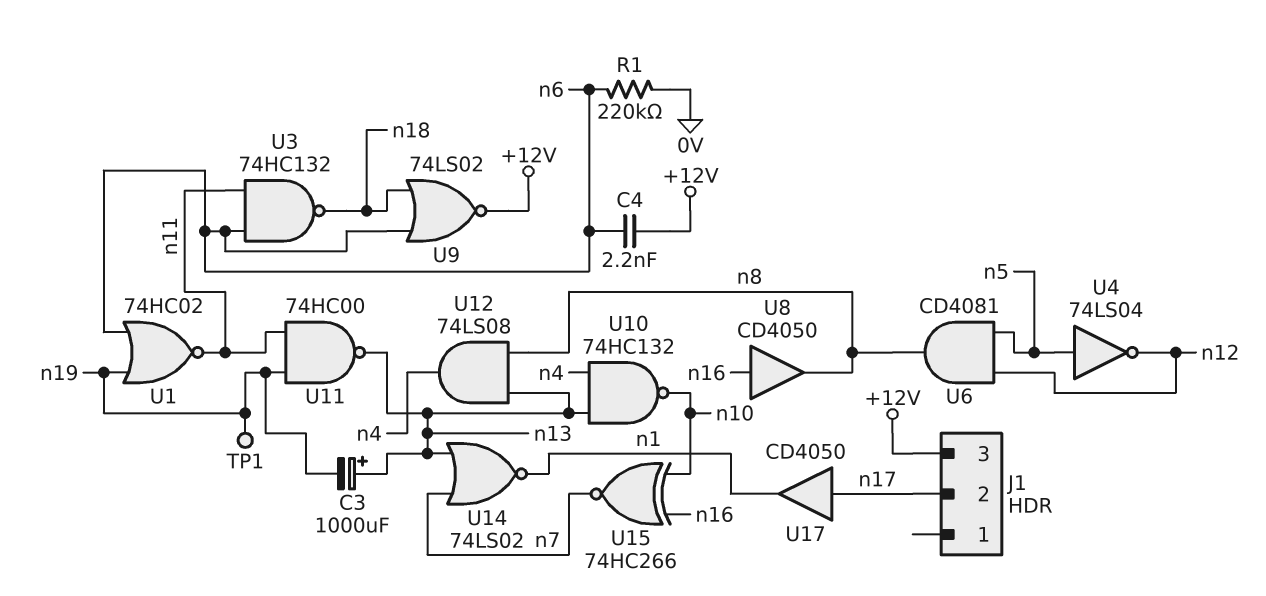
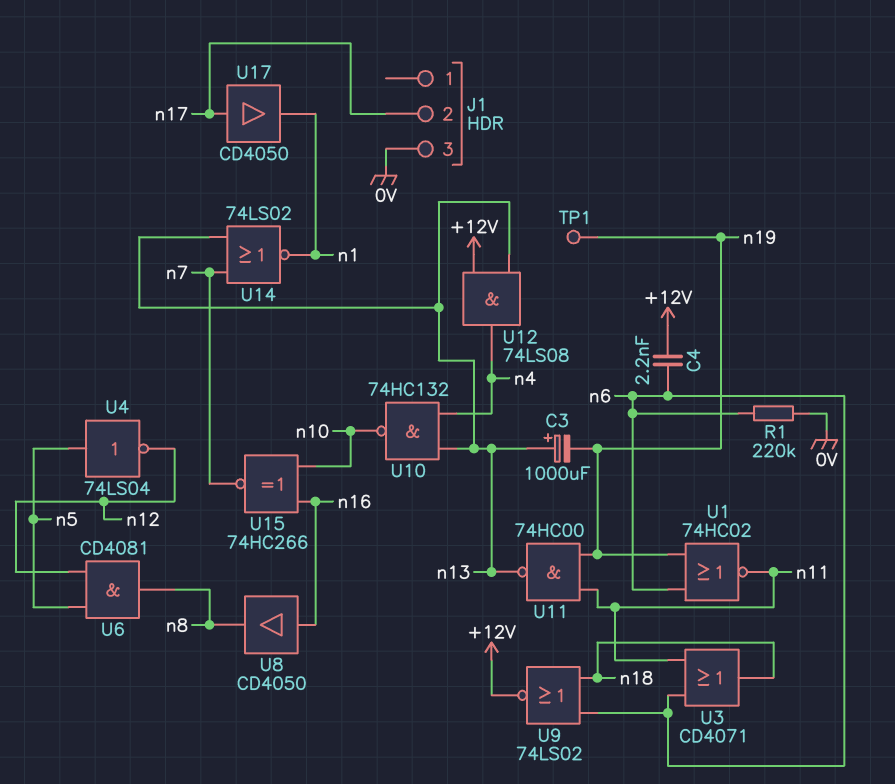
J1 pin 3: +12V -> 0V
U3: NAND 74HC132 (in n6, in n11, out n18) -> OR CD4071 (in n6, in n11, out n18)
U12: AND 74LS08 (in n8, in n13, out n4) -> AND 74LS08 (in +12V, in n13, out n4)

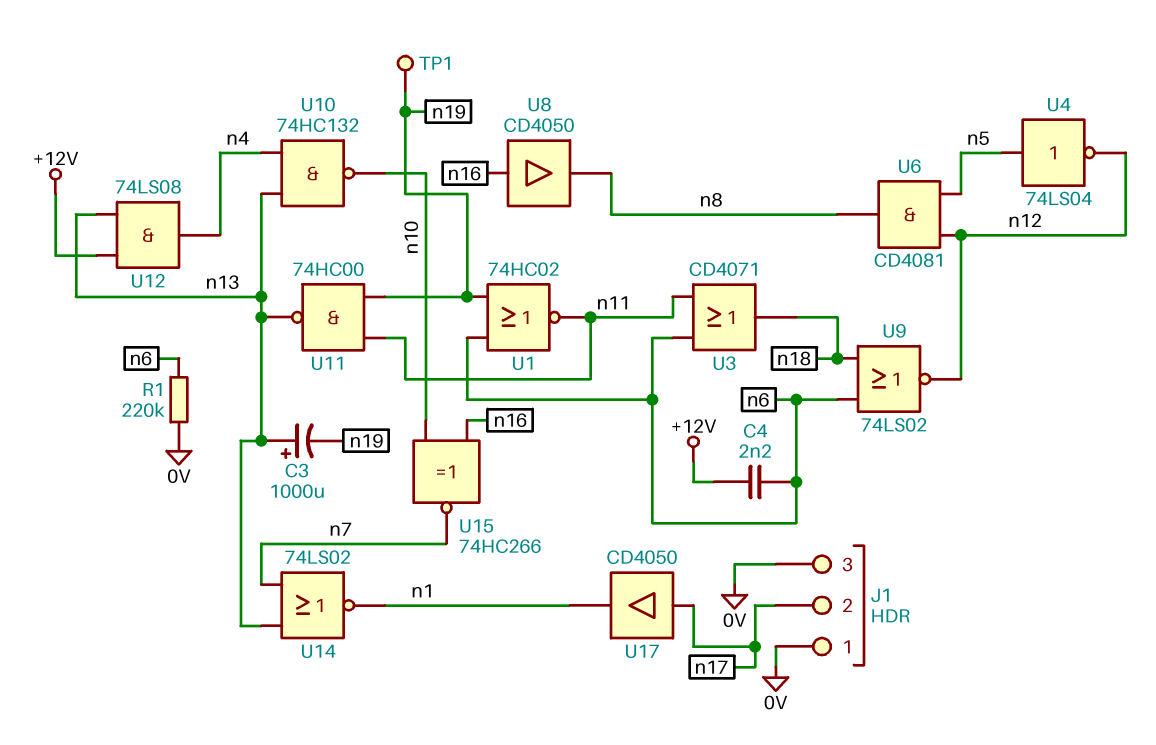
J1 pin 1: none -> 0V
U9: NOR 74LS02 (in n6, in n18, out +12V) -> NOR 74LS02 (in n6, in n18, out n12)

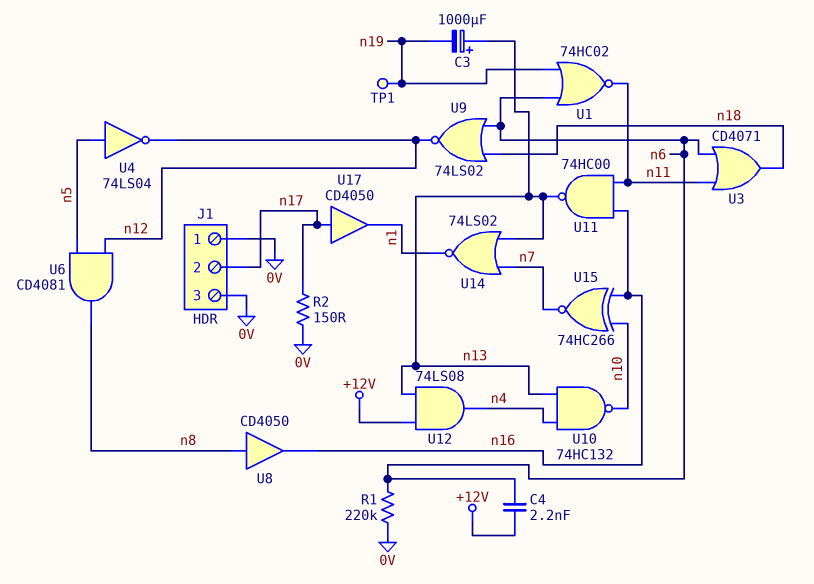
R2: none -> 150 (0V, n17)
U8: buffer CD4050 (in n16, out n8) -> buffer CD4050 (in n8, out n16)
U11: NAND 74HC00 (in n11, in n19, out n13) -> NAND 74HC00 (in n11, in n16, out n13)

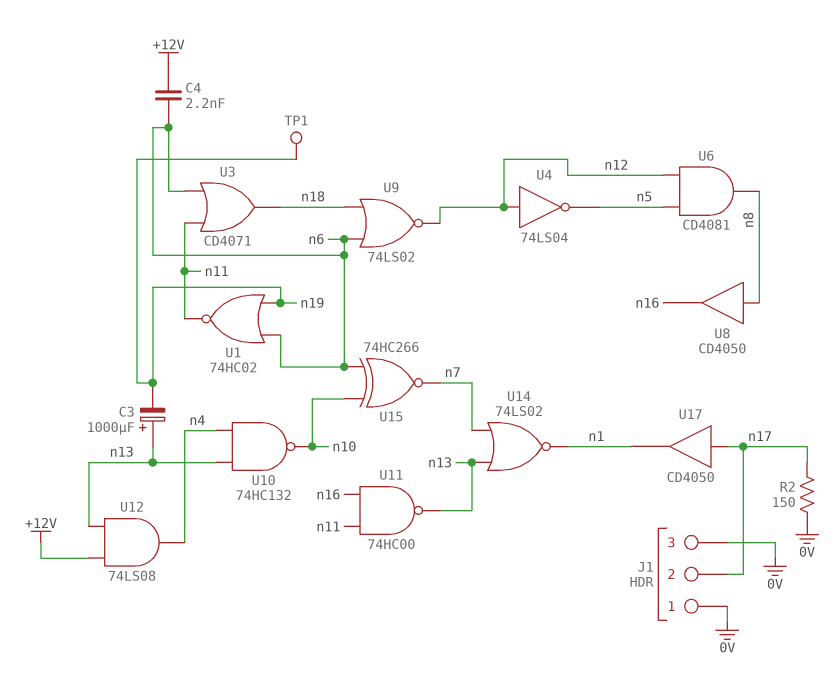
R1: 220k (0V, n6) -> none
U4: NOT 74LS04 (in n5, out n12) -> NOT 74LS04 (in n12, out n5)
U15: XNOR 74HC266 (in n10, in n16, out n7) -> XNOR 74HC266 (in n6, in n10, out n7)

